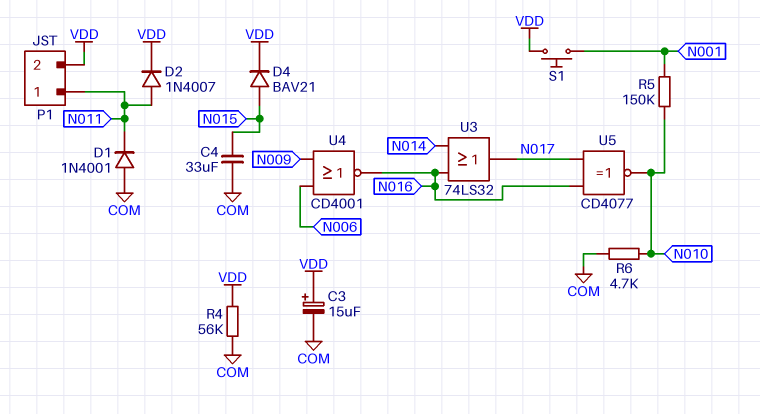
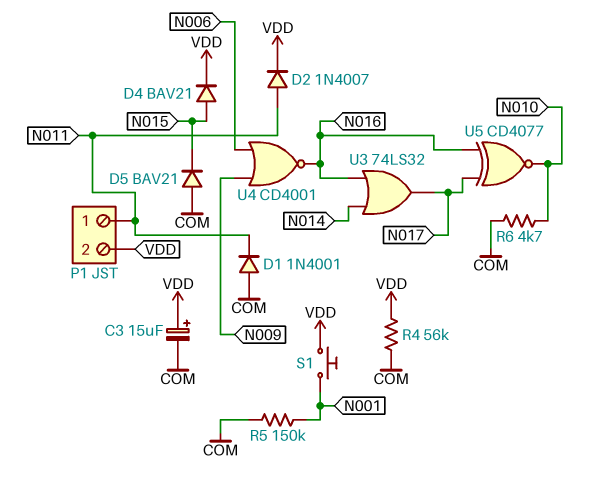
C4: 33uF (COM, N015) -> none
D5: none -> diode BAV21 (A COM, K N015)
R5: 150k (N001, N010) -> 150k (COM, N001)

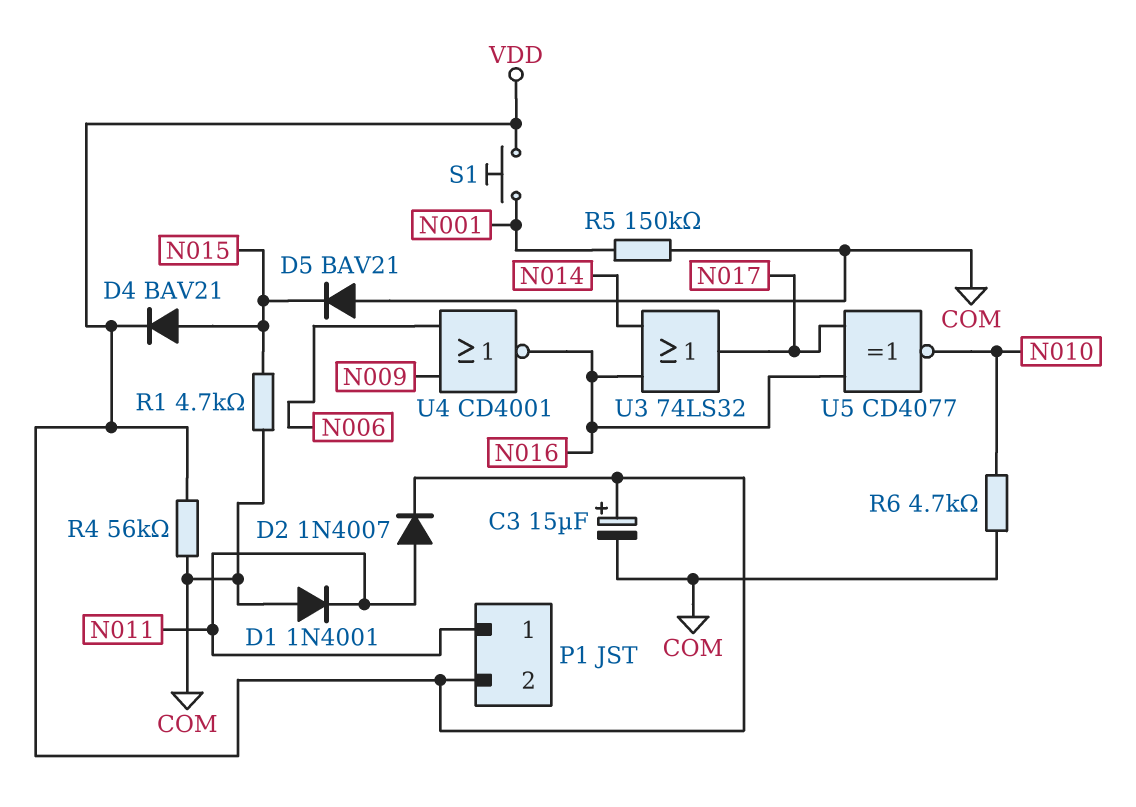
R1: none -> 4.7k (COM, N015)

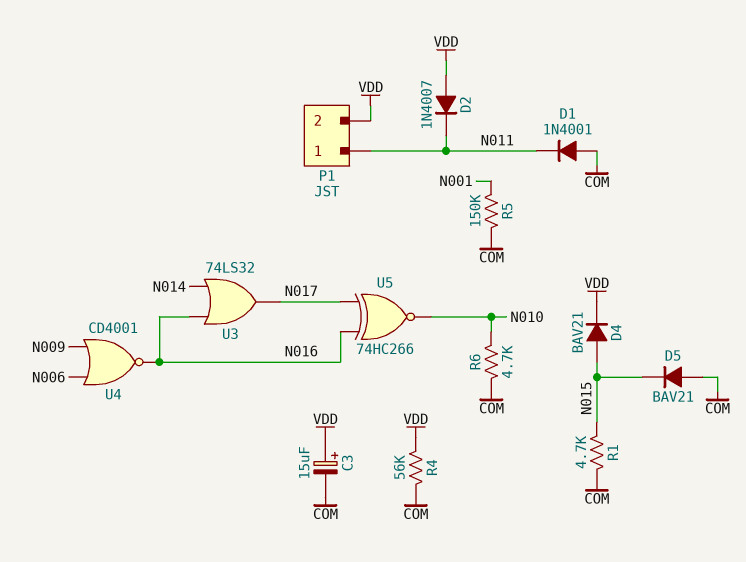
D2: diode 1N4007 (A N011, K VDD) -> diode 1N4007 (A VDD, K N011)
S1: button (N001, VDD) -> none
U5: XNOR CD4077 (in N016, in N017, out N010) -> XNOR 74HC266 (in N016, in N017, out N010)

